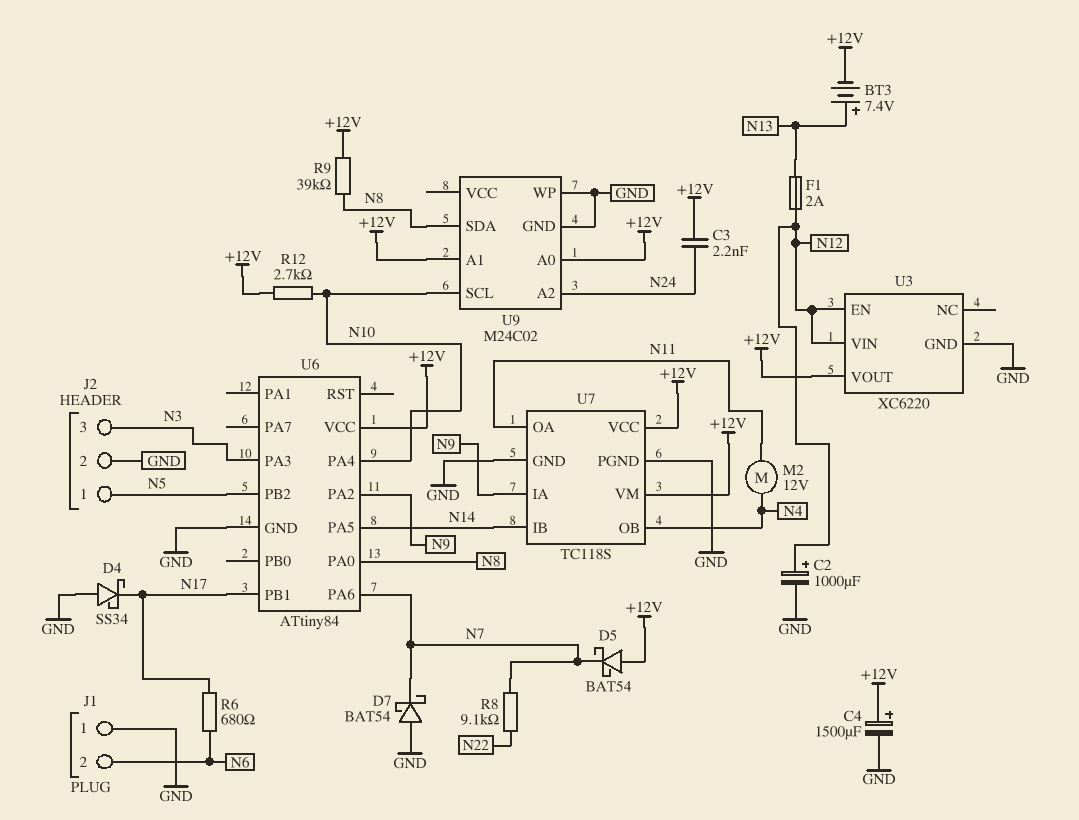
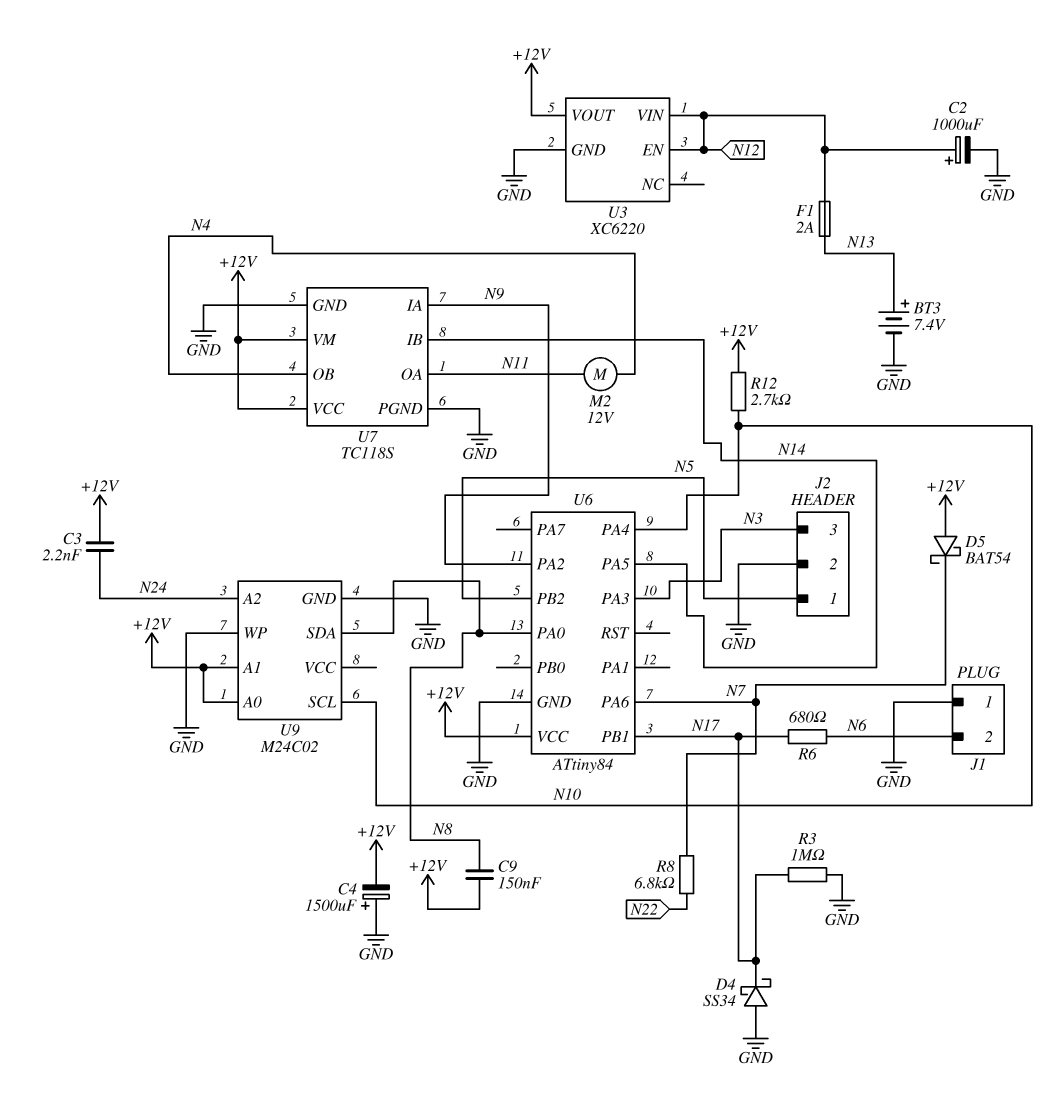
BT3: 7.4V (plus N13, minus +12V) -> 7.4V (plus N13, minus GND)
C4: 1500uF (plus +12V, minus GND) -> 1500uF (plus GND, minus +12V)
C9: none -> 150nF (+12V, N8)
D7: schottky BAT54 (A GND, K N7) -> none
R3: none -> 1M (GND, N17)
R8: 9.1k (N7, N22) -> 6.8k (N7, N22)
R9: 39k (+12V, N8) -> none

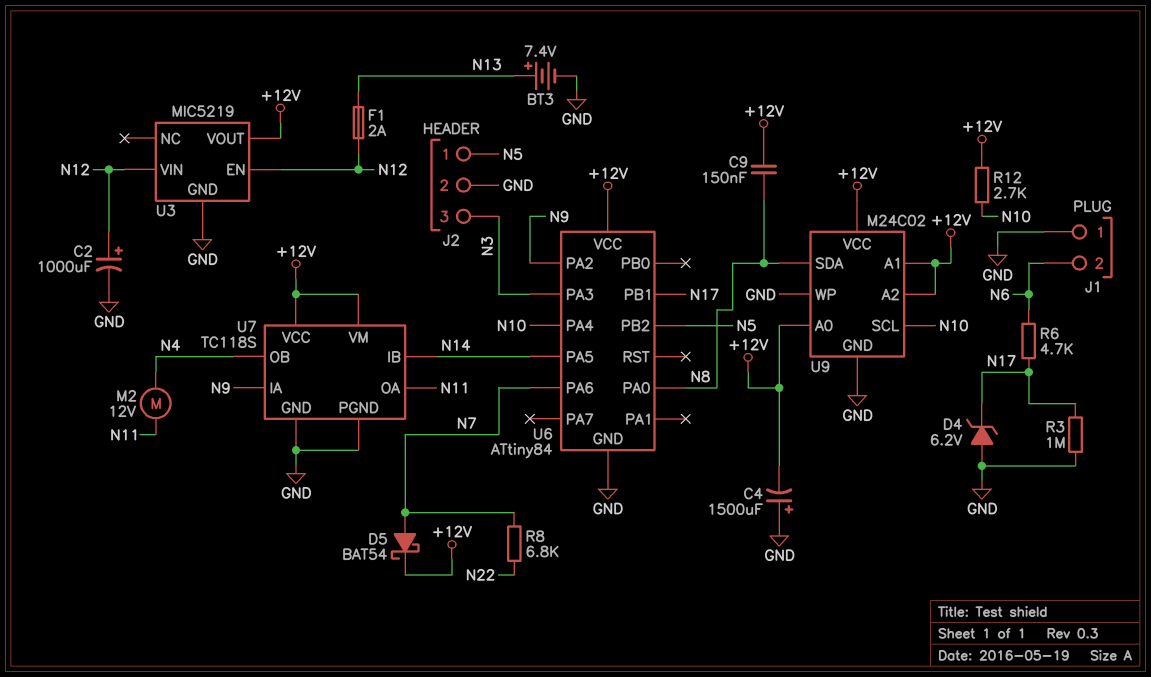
C3: 2.2nF (+12V, N24) -> none
D4: schottky SS34 (A GND, K N17) -> zener 6.2V (A GND, K N17)
D5: schottky BAT54 (A +12V, K N7) -> schottky BAT54 (A N7, K +12V)
R6: 680 (N6, N17) -> 4.7k (N6, N17)
U3: XC6220 -> MIC5219
U9 pin A2: N24 -> +12V
U9 pin VCC: none -> +12V

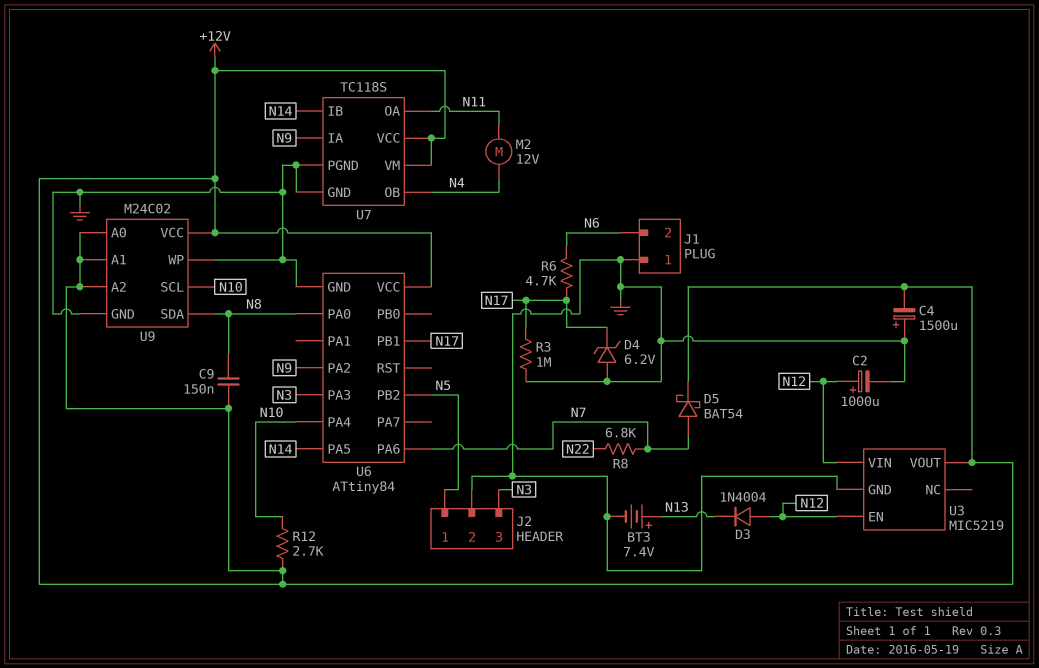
D3: none -> diode 1N4004 (A N12, K N13)
F1: 2A (N12, N13) -> none

